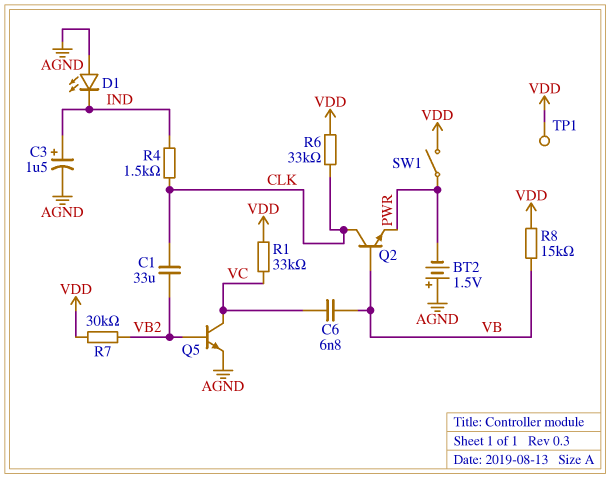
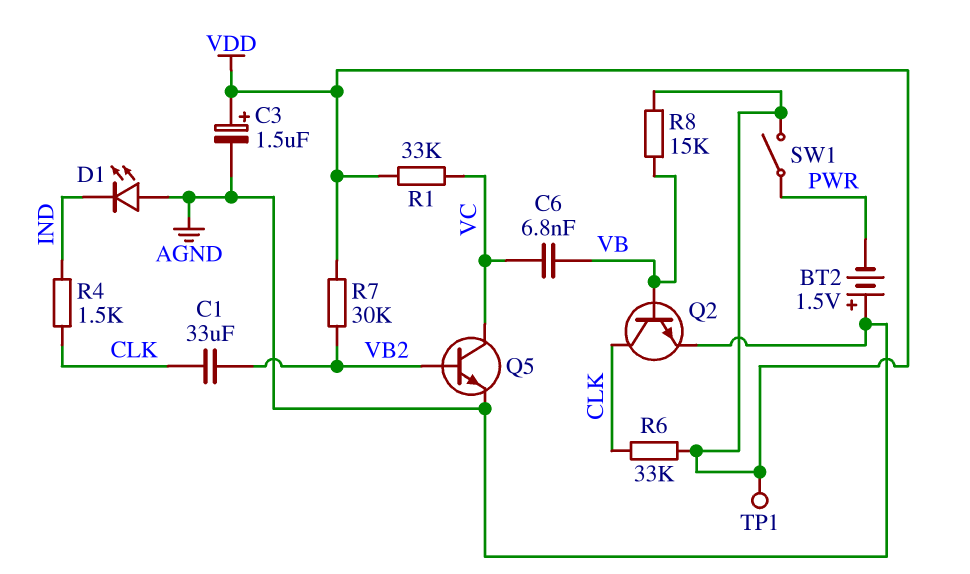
C3: 1.5uF (plus IND, minus AGND) -> 1.5uF (plus VDD, minus AGND)
Q2: NPN (B VB, C CLK, E PWR) -> NPN (B VB, C CLK, E AGND)

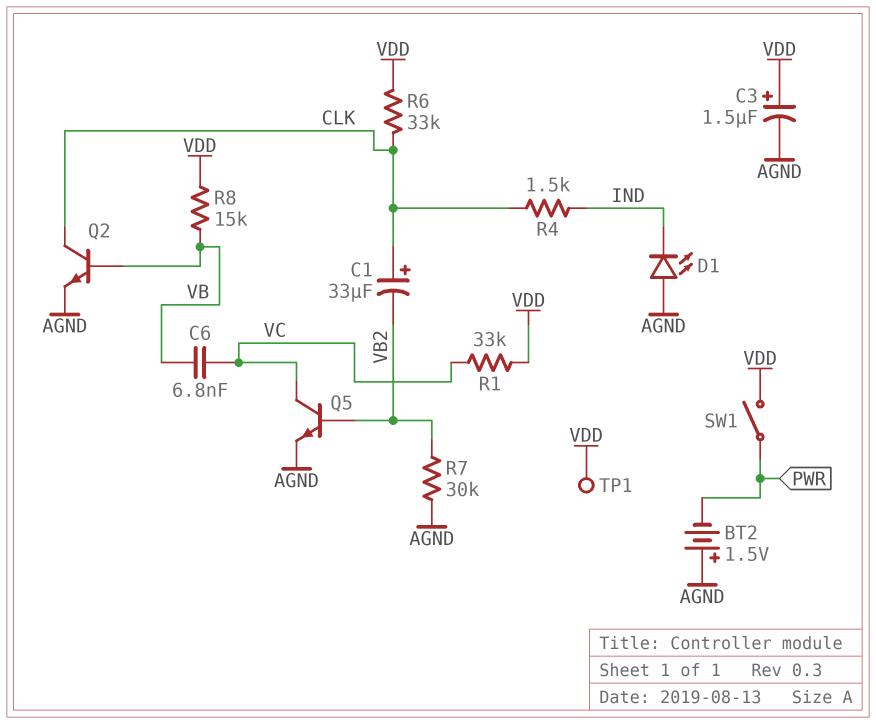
C1: 33uF (CLK, VB2) -> 33uF (plus CLK, minus VB2)
R7: 30k (VB2, VDD) -> 30k (AGND, VB2)

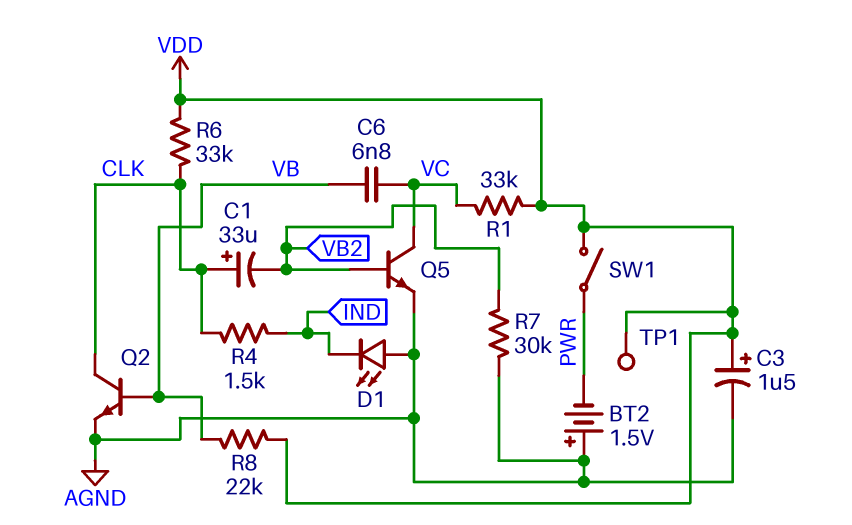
R8: 15k (VB, VDD) -> 22k (VB, VDD)

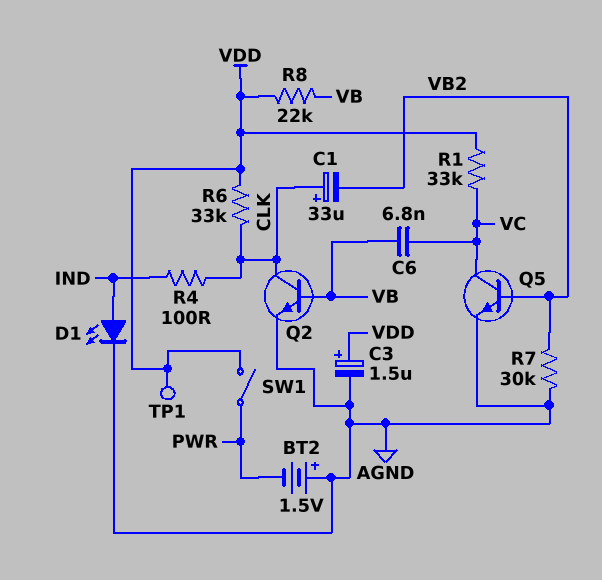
D1: LED (A AGND, K IND) -> LED (A IND, K AGND)
R4: 1.5k (CLK, IND) -> 100 (CLK, IND)

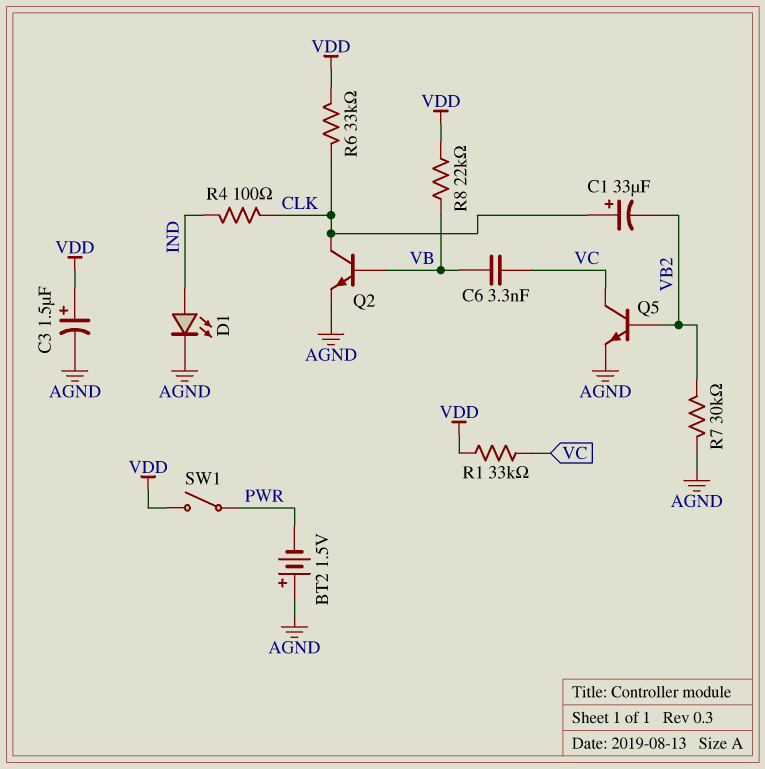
C6: 6.8nF (VB, VC) -> 3.3nF (VB, VC)
TP1: test point (VDD) -> none

